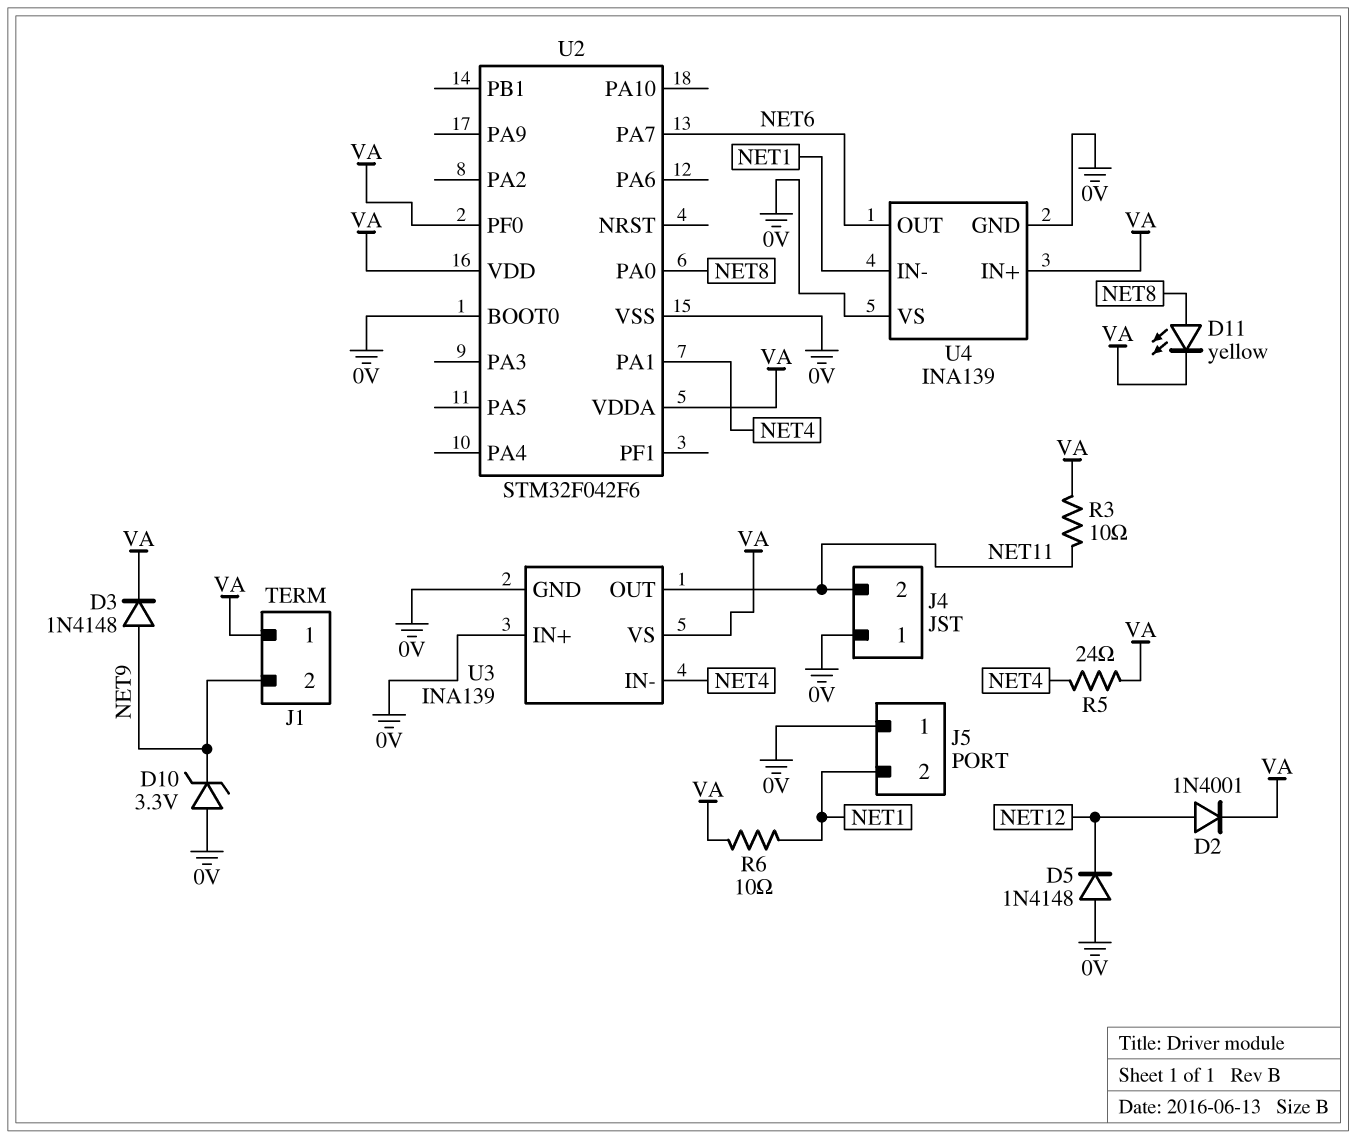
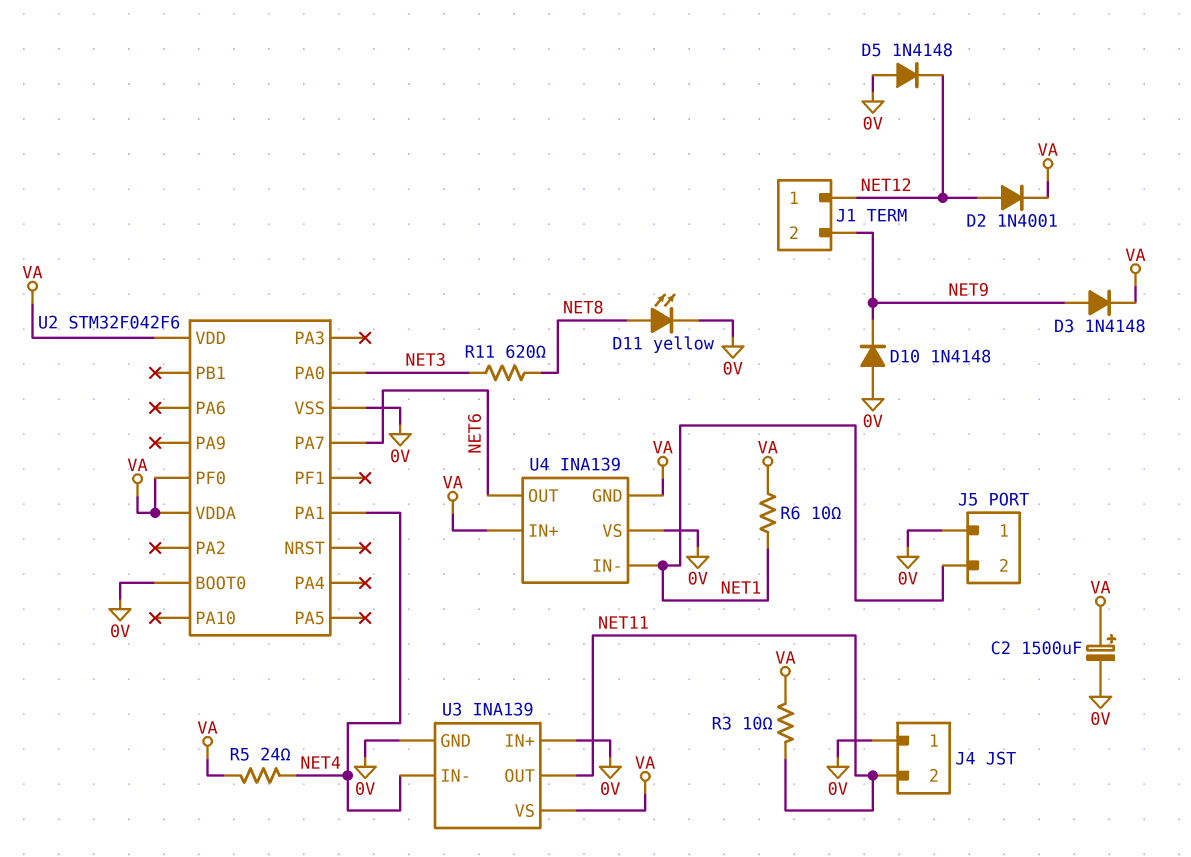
C2: none -> 1500uF (plus VA, minus 0V)
D10: zener 3.3V (A 0V, K NET9) -> diode 1N4148 (A 0V, K NET9)
D11: LED yellow (A NET8, K VA) -> LED yellow (A NET8, K 0V)
J1 pin 1: VA -> NET12
R11: none -> 620 (NET3, NET8)
U2 pin PA0: NET8 -> NET3
U4 pin GND: 0V -> VA

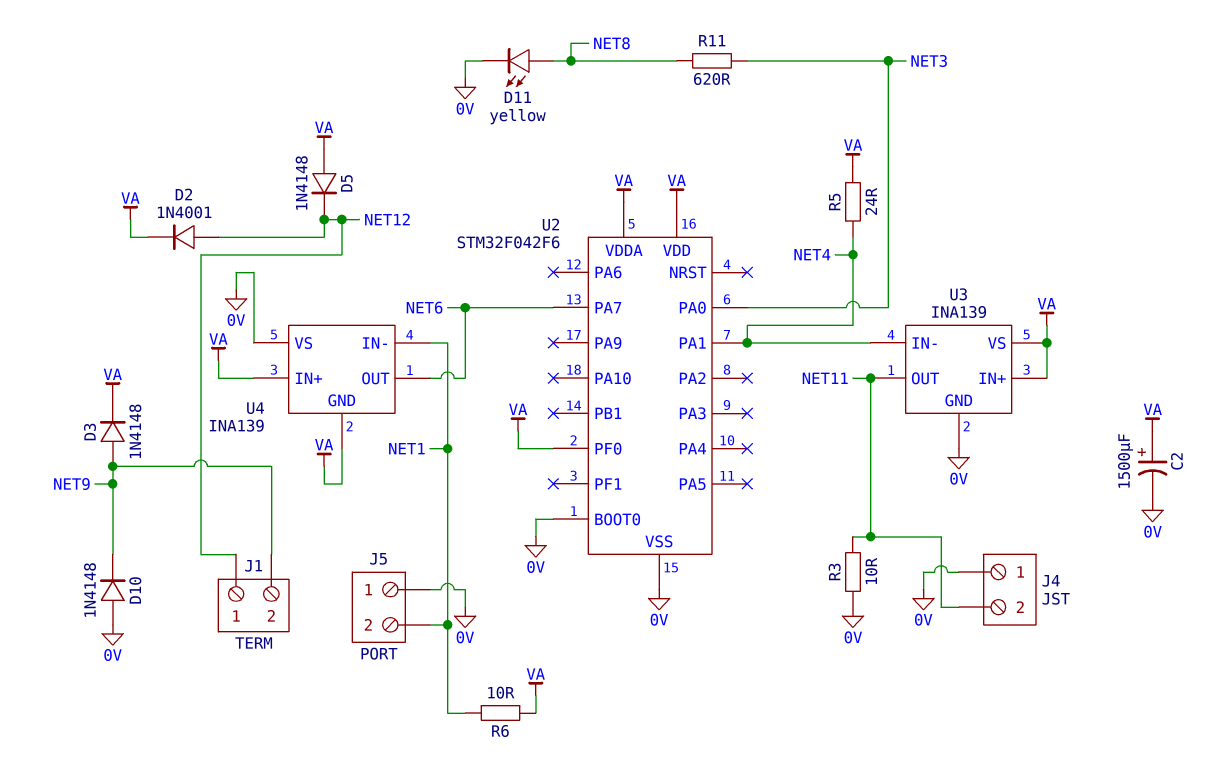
D5: diode 1N4148 (A 0V, K NET12) -> diode 1N4148 (A VA, K NET12)
R3: 10 (NET11, VA) -> 10 (0V, NET11)
U3 pin IN+: 0V -> VA

